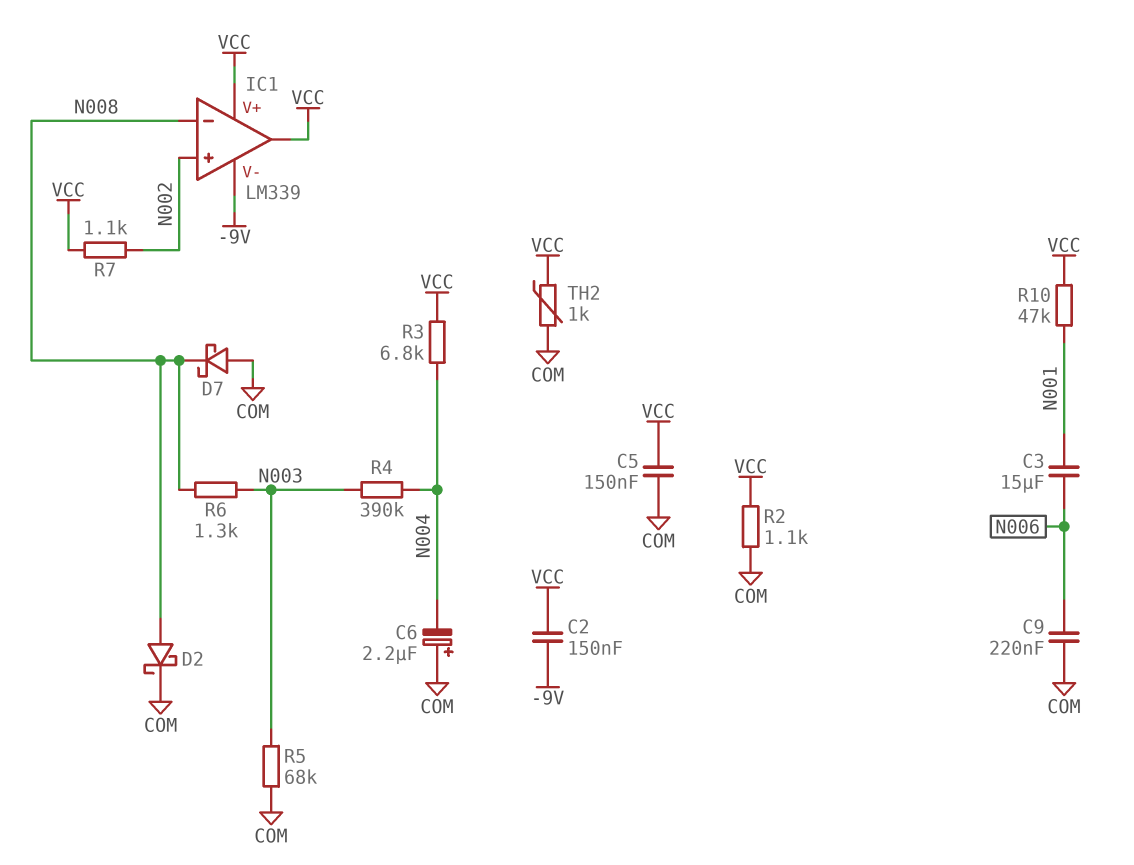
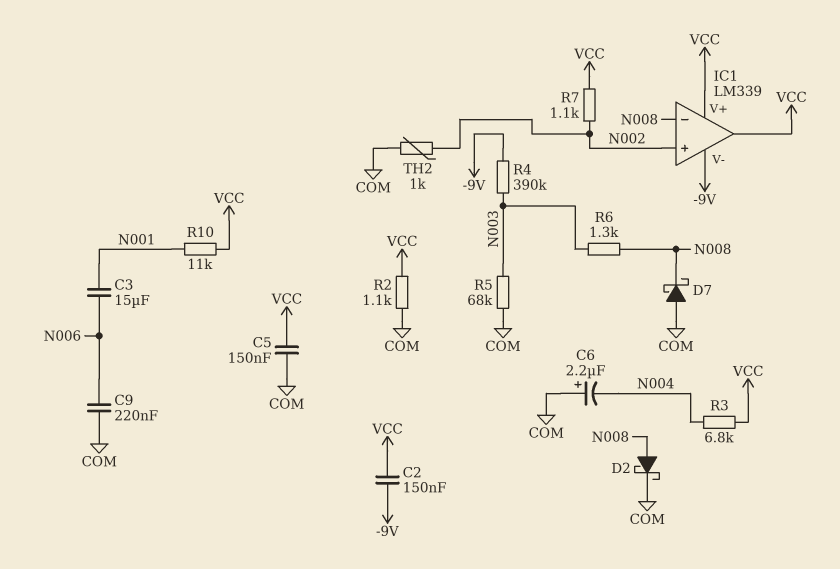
R4: 390k (N003, N004) -> 390k (-9V, N003)
R10: 47k (N001, VCC) -> 11k (N001, VCC)
TH2: 1k (COM, VCC) -> 1k (COM, N002)

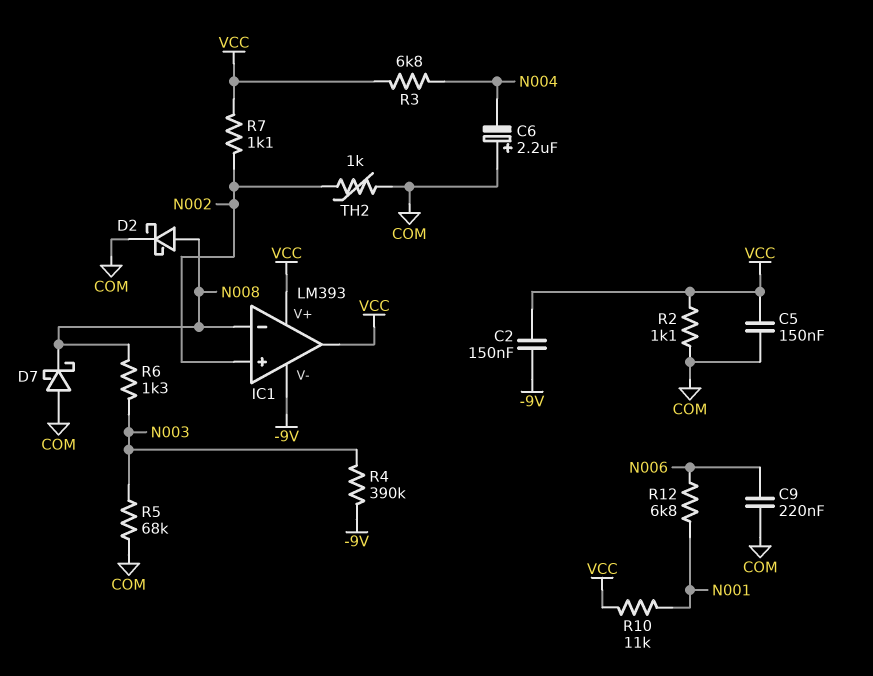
C3: 15uF (N001, N006) -> none
IC1: LM339 -> LM393
R12: none -> 6.8k (N001, N006)

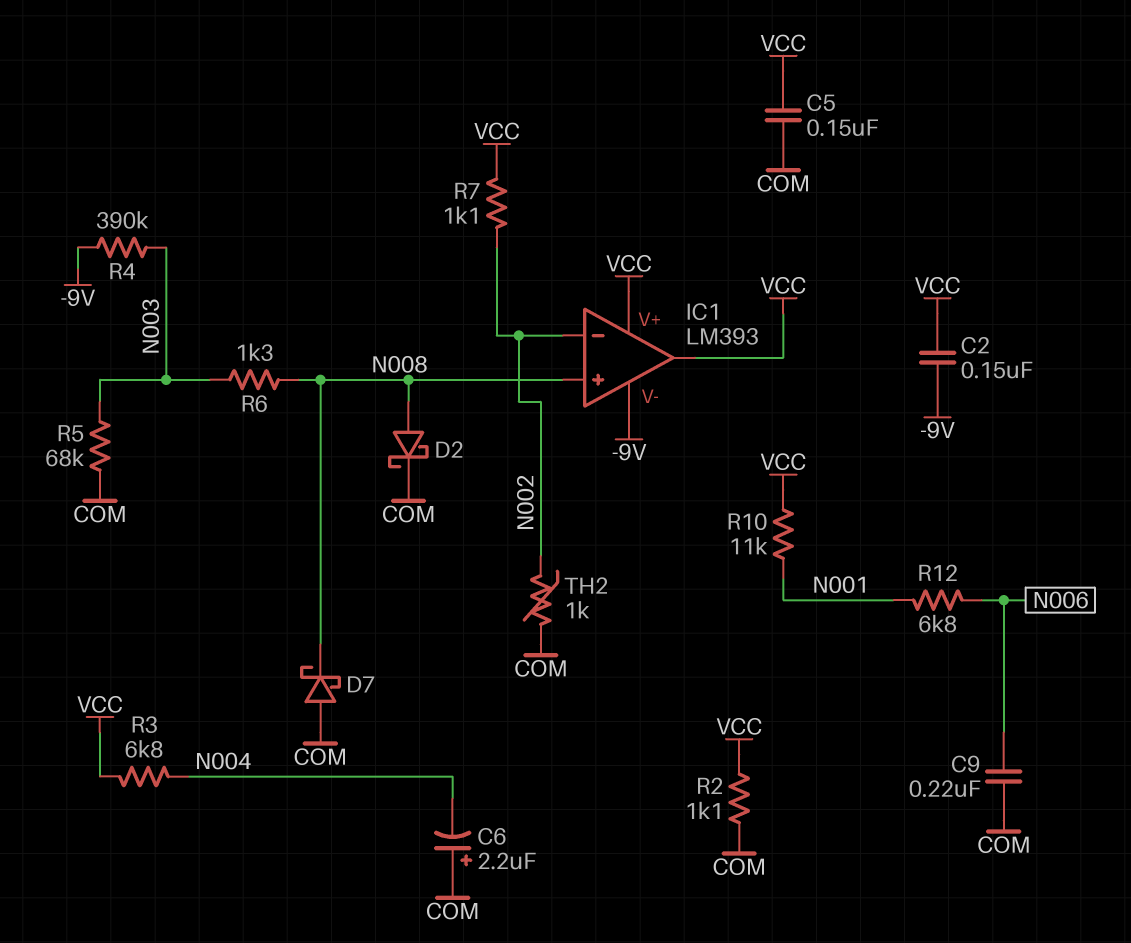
IC1 pin in+: N002 -> N008
IC1 pin in-: N008 -> N002

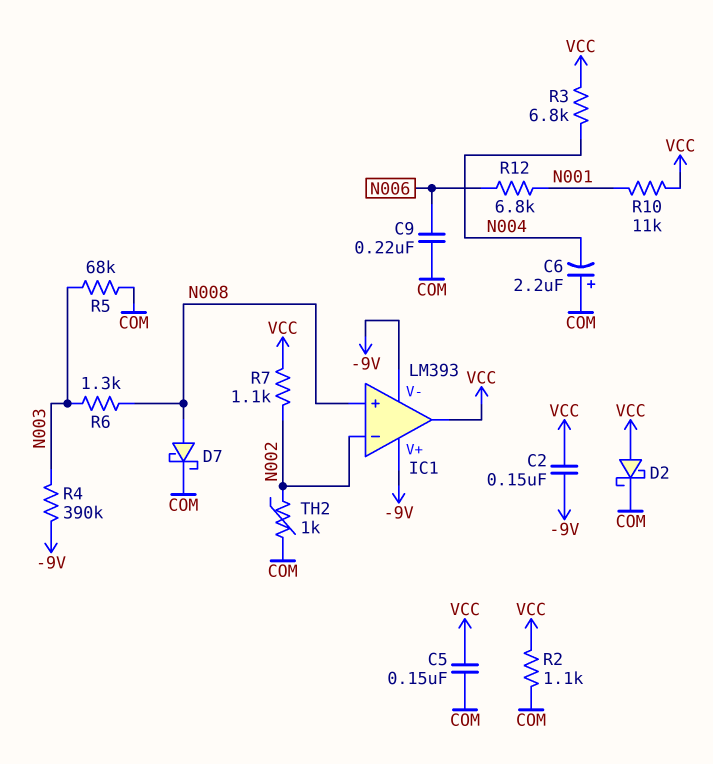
D2: schottky (A N008, K COM) -> schottky (A VCC, K COM)
D7: schottky (A COM, K N008) -> schottky (A N008, K COM)
IC1 pin V+: VCC -> -9V

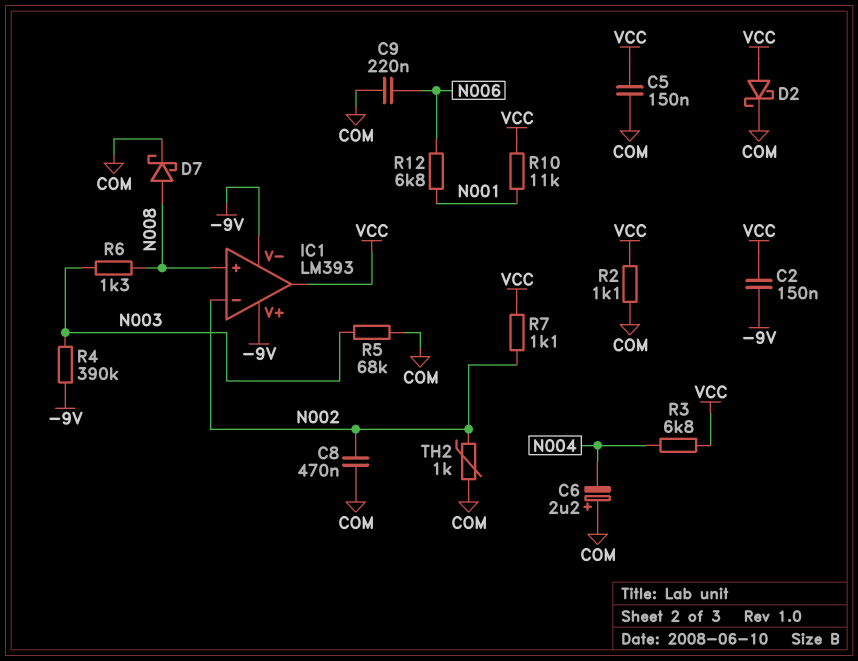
C8: none -> 470nF (COM, N002)

